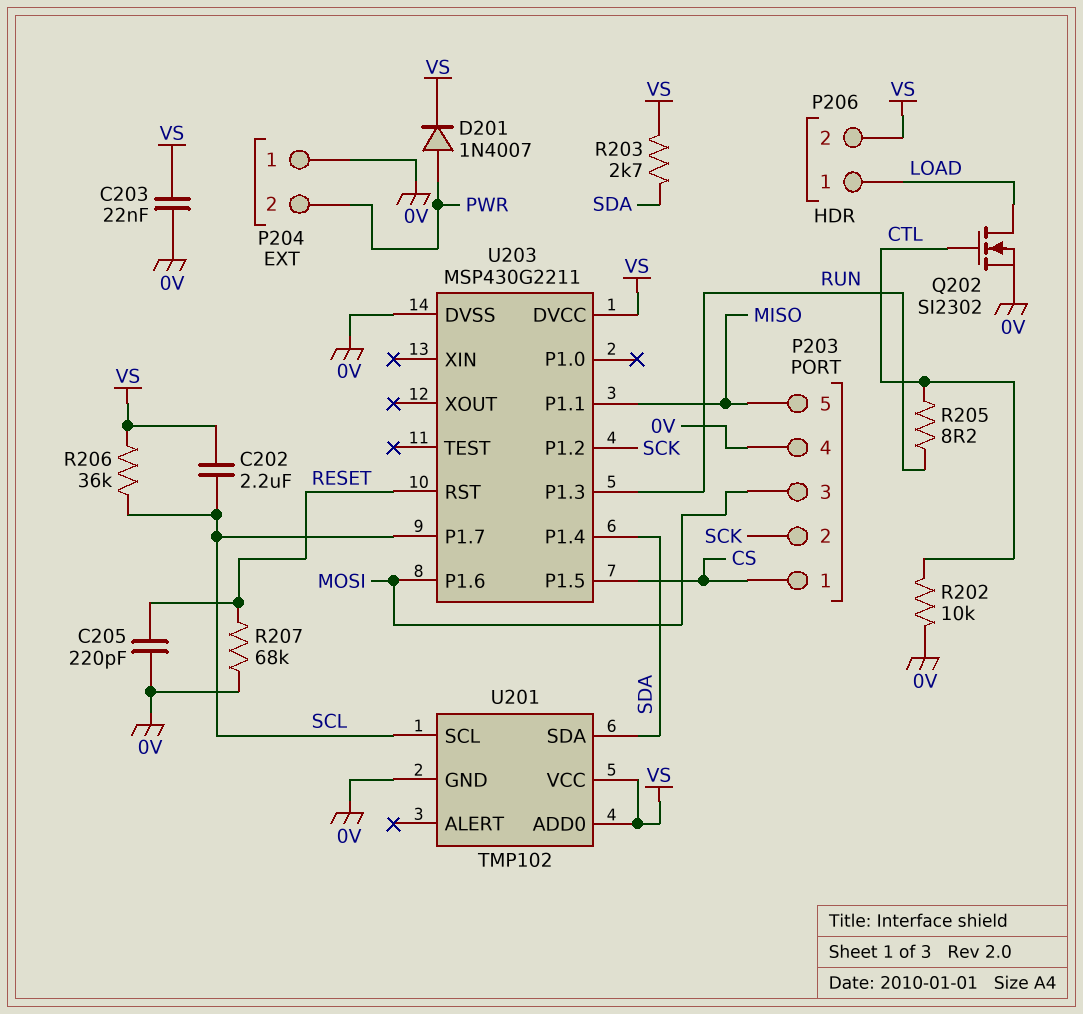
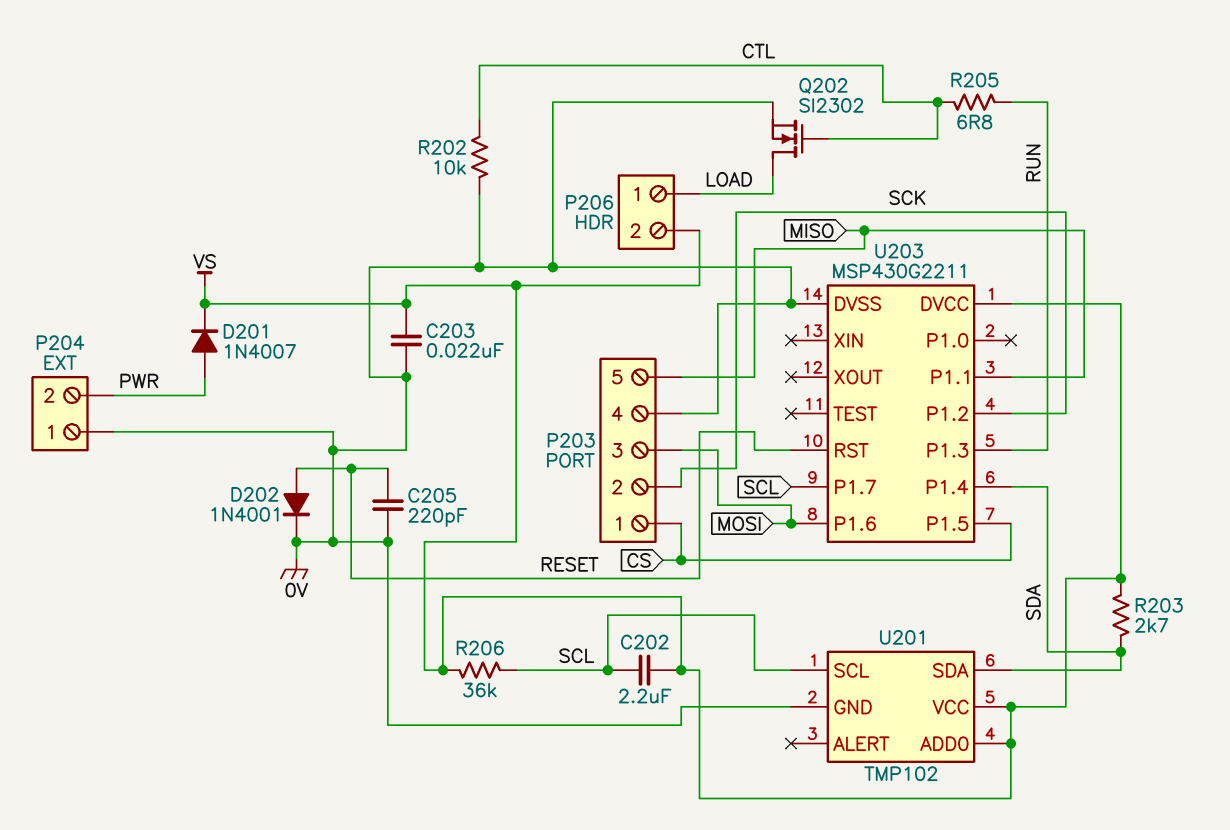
D202: none -> diode 1N4001 (A RESET, K 0V)
R205: 8.2 (CTL, RUN) -> 6.8 (CTL, RUN)
R207: 68k (0V, RESET) -> none

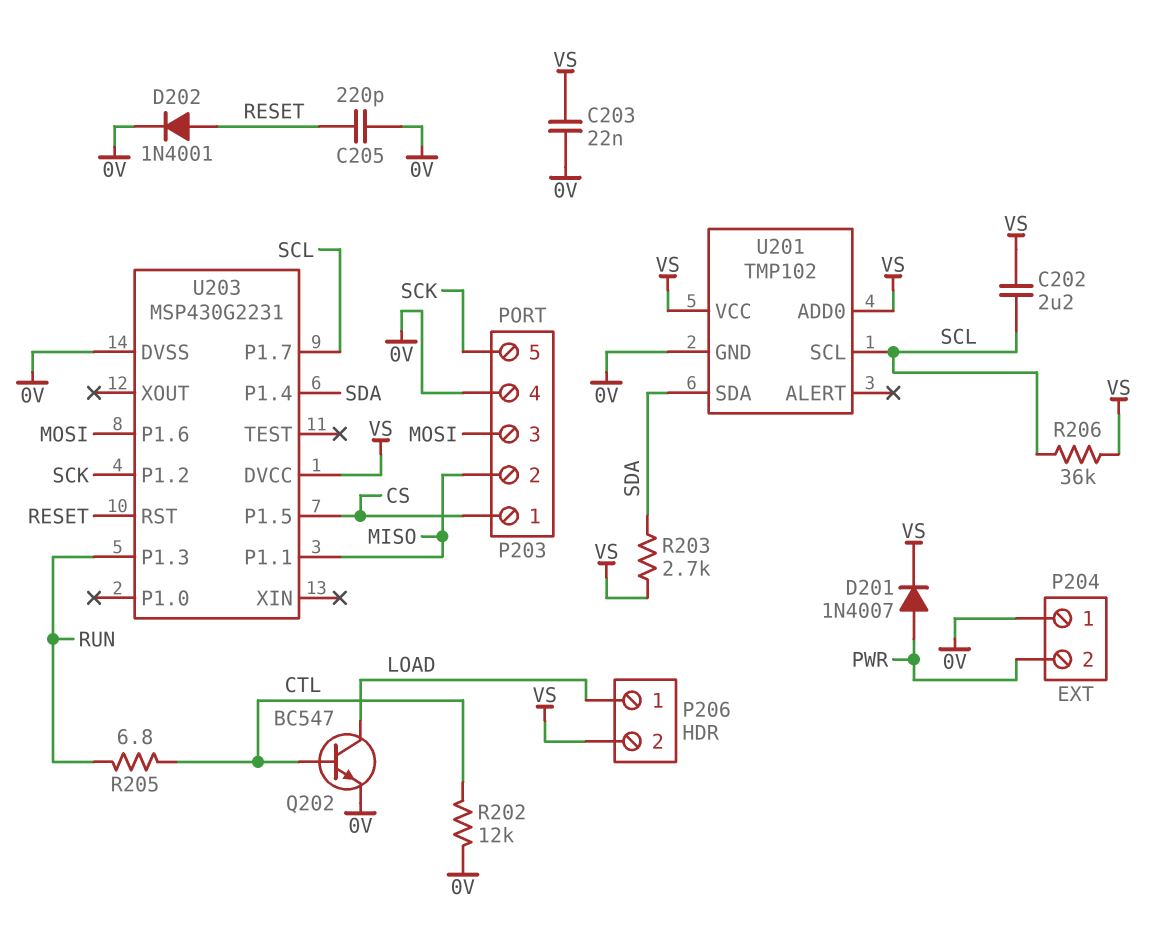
P203 pin 2: SCK -> MISO
P203 pin 5: MISO -> SCK
Q202: NMOS SI2302 (G CTL, D LOAD, S 0V) -> NPN BC547 (B CTL, C LOAD, E 0V)
R202: 10k (0V, CTL) -> 12k (0V, CTL)
U203: MSP430G2211 -> MSP430G2231

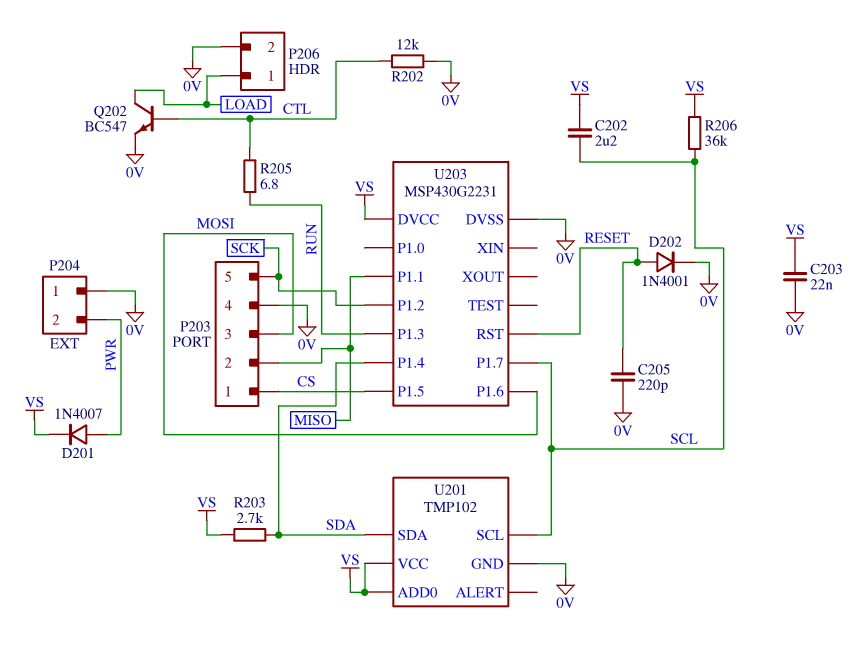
P206 pin 2: VS -> 0V

